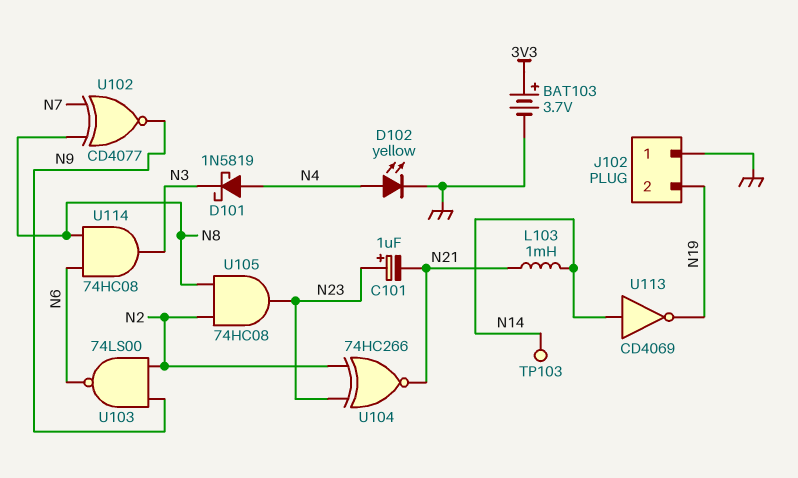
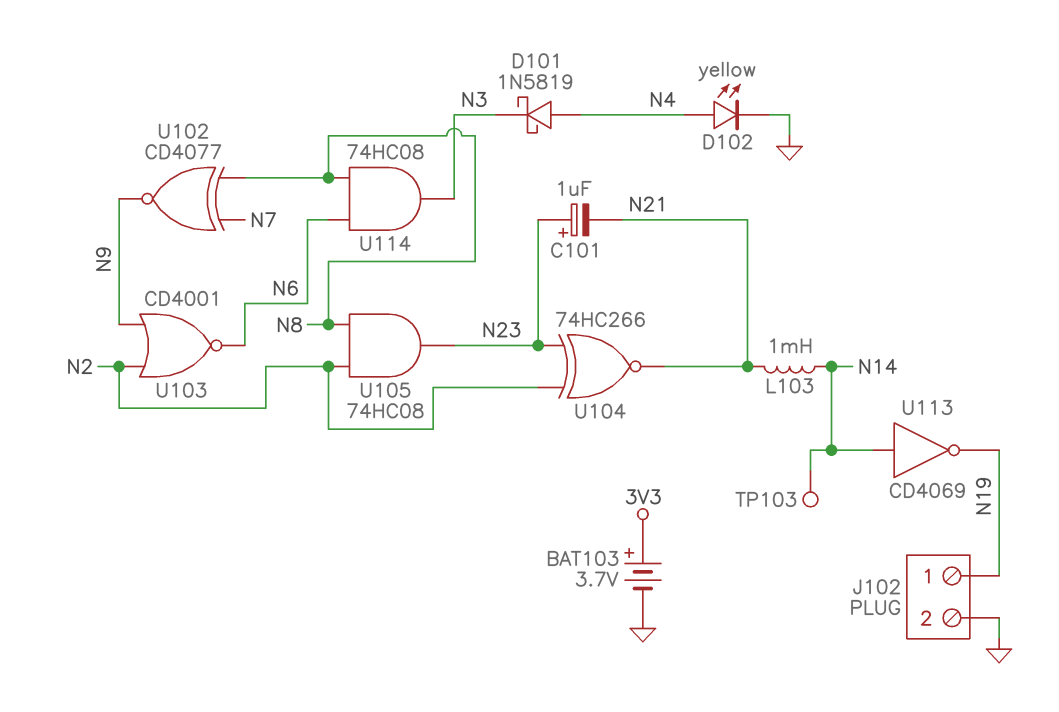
J102 pin 1: GND -> N19
J102 pin 2: N19 -> GND
U103: NAND 74LS00 (in N2, in N9, out N6) -> NOR CD4001 (in N2, in N9, out N6)

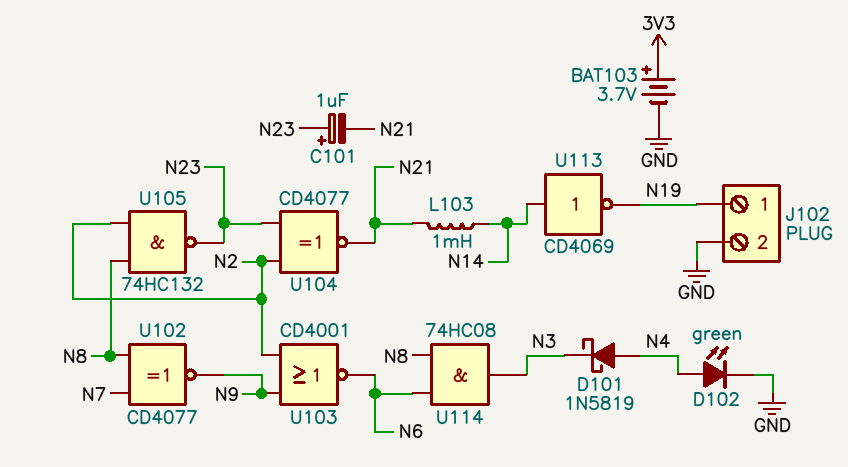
D102: LED yellow (A N4, K GND) -> LED green (A N4, K GND)
TP103: test point (N14) -> none
U104: XNOR 74HC266 (in N2, in N23, out N21) -> XNOR CD4077 (in N2, in N23, out N21)
U105: AND 74HC08 (in N2, in N8, out N23) -> NAND 74HC132 (in N2, in N8, out N23)

